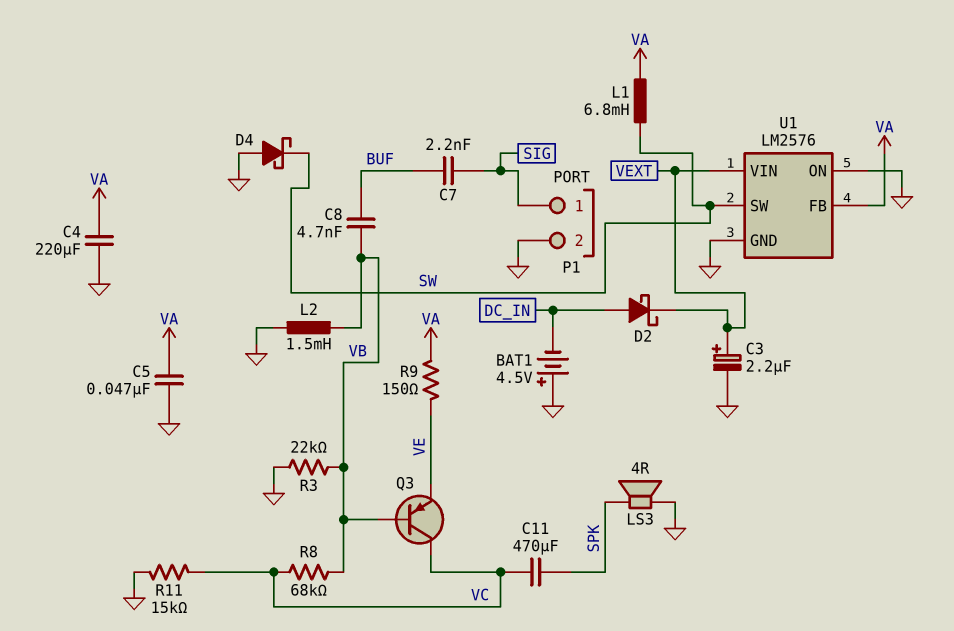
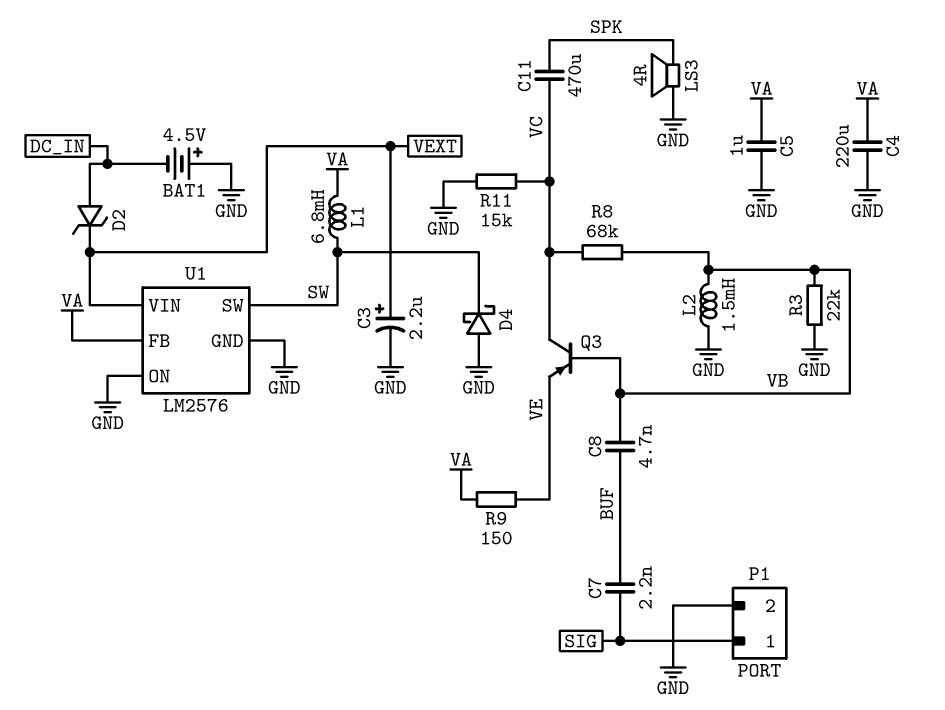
C5: 47nF (GND, VA) -> 1uF (GND, VA)
D2: schottky (A DC_IN, K VEXT) -> zener (A DC_IN, K VEXT)

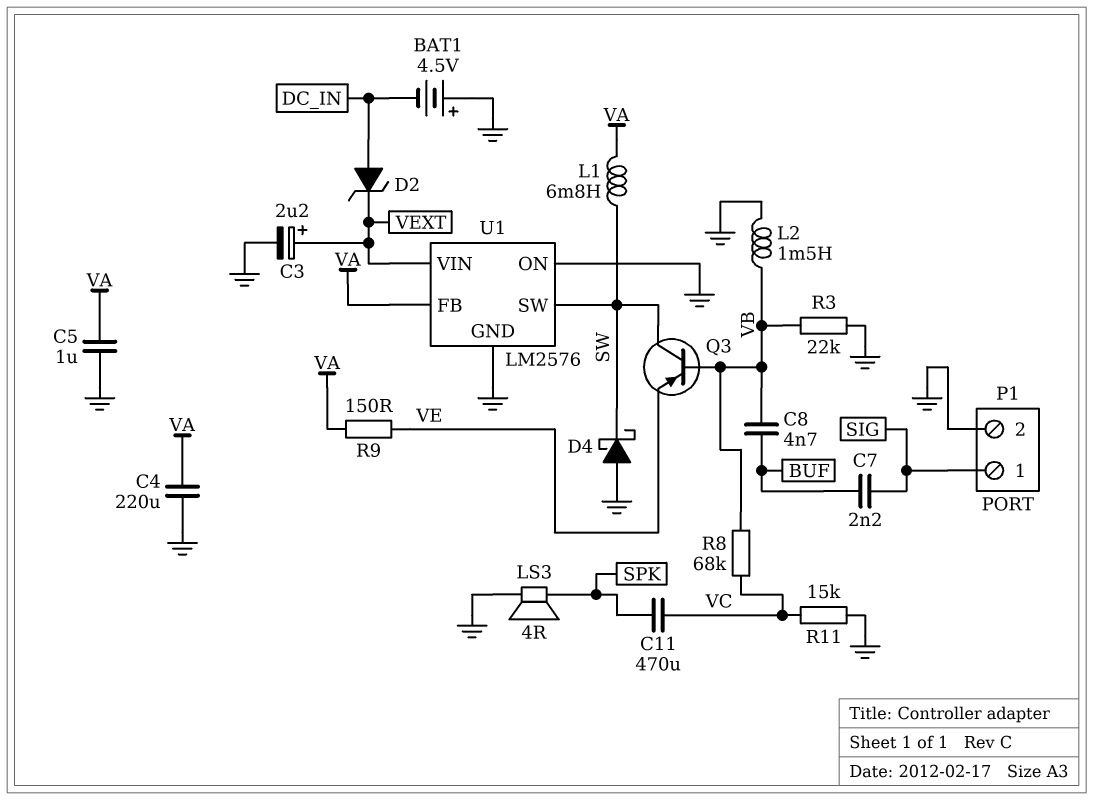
Q3: PNP (B VB, C VC, E VE) -> PNP (B VB, C SW, E VE)

